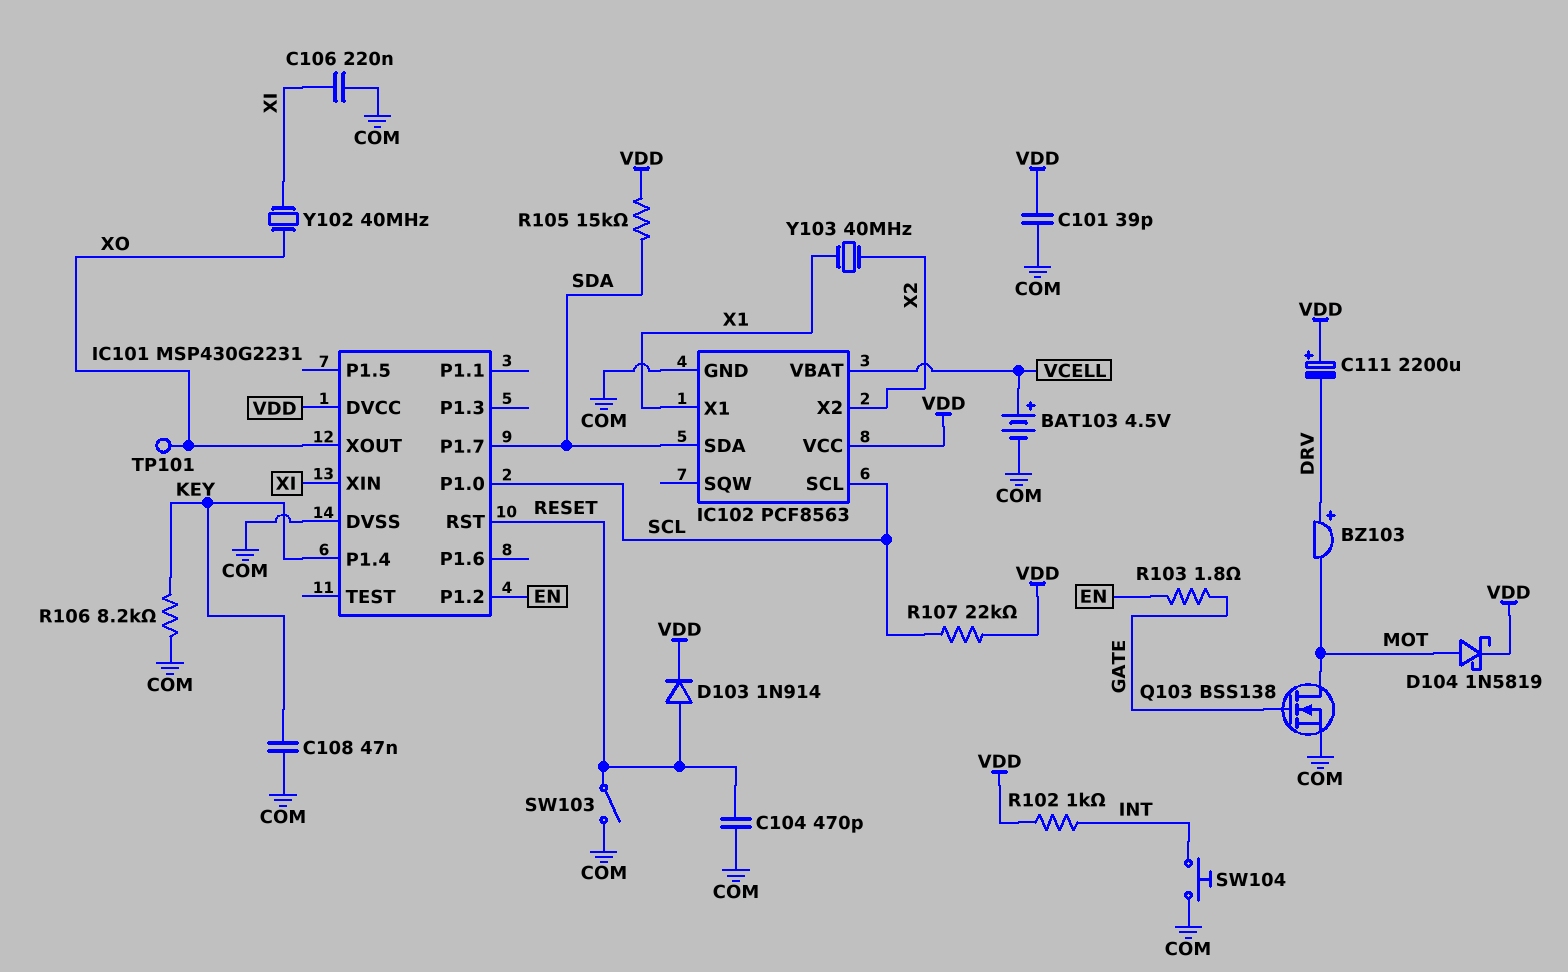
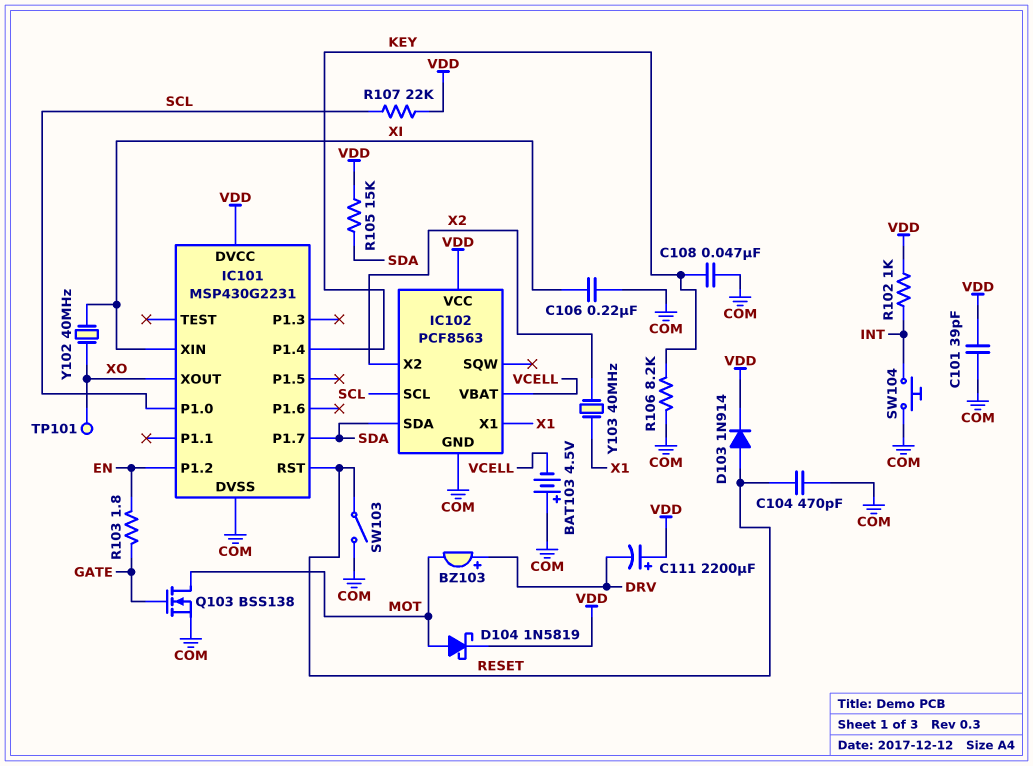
BAT103: 4.5V (plus VCELL, minus COM) -> 4.5V (plus COM, minus VCELL)

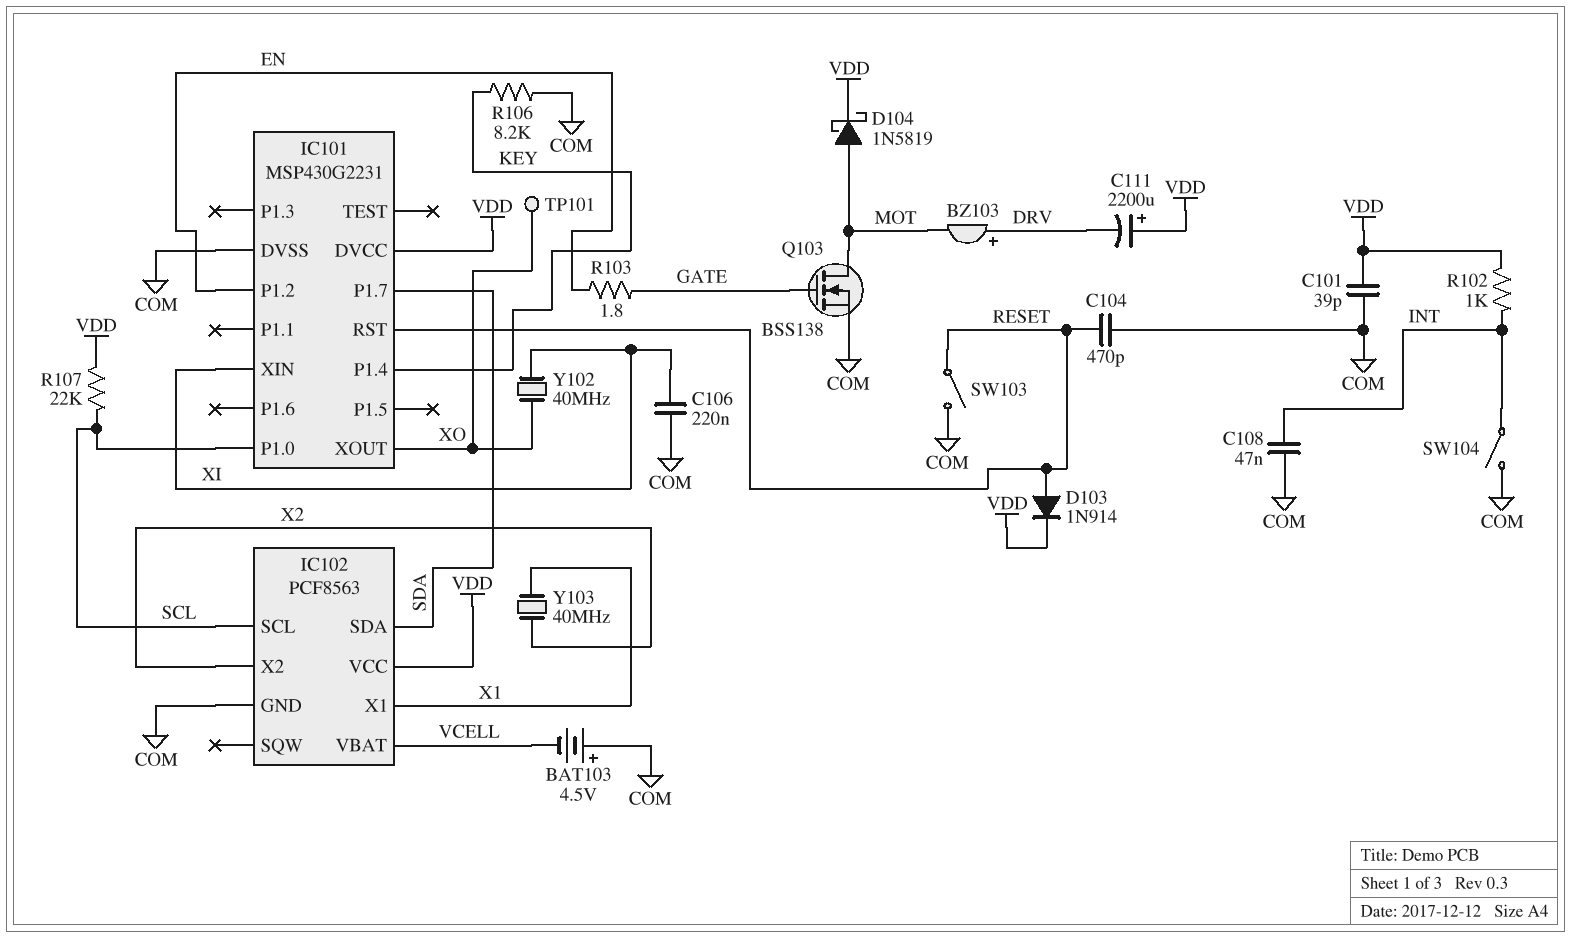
C108: 47nF (COM, KEY) -> 47nF (COM, INT)
R105: 15k (SDA, VDD) -> none
SW104: button (COM, INT) -> switch (COM, INT)

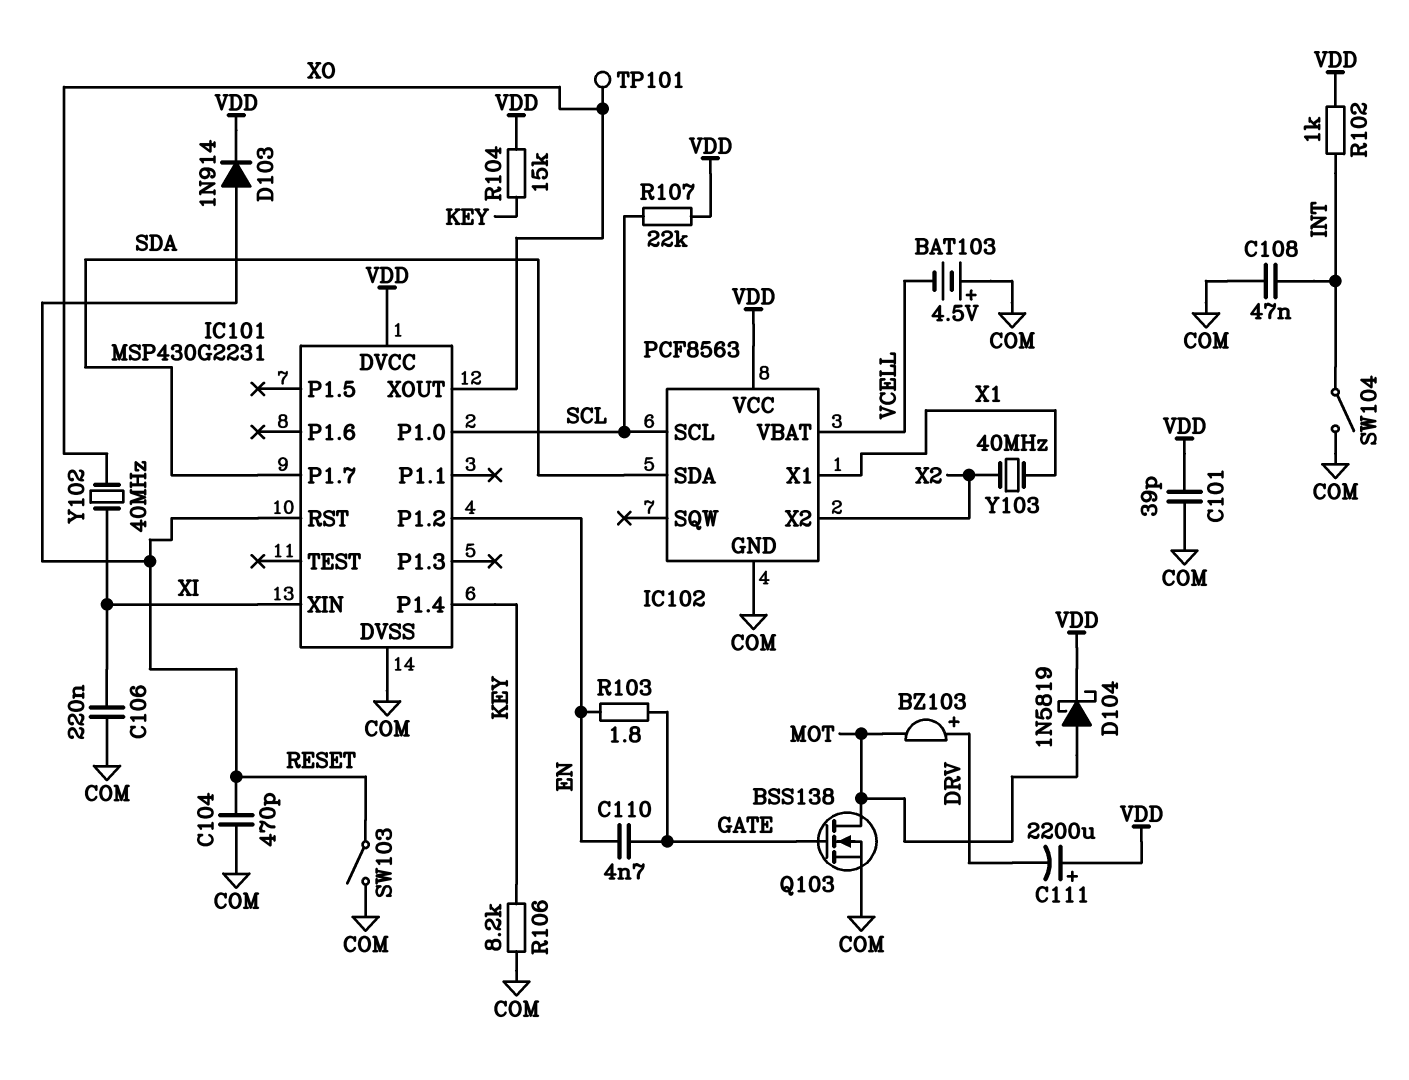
C110: none -> 4.7nF (EN, GATE)
R104: none -> 15k (KEY, VDD)

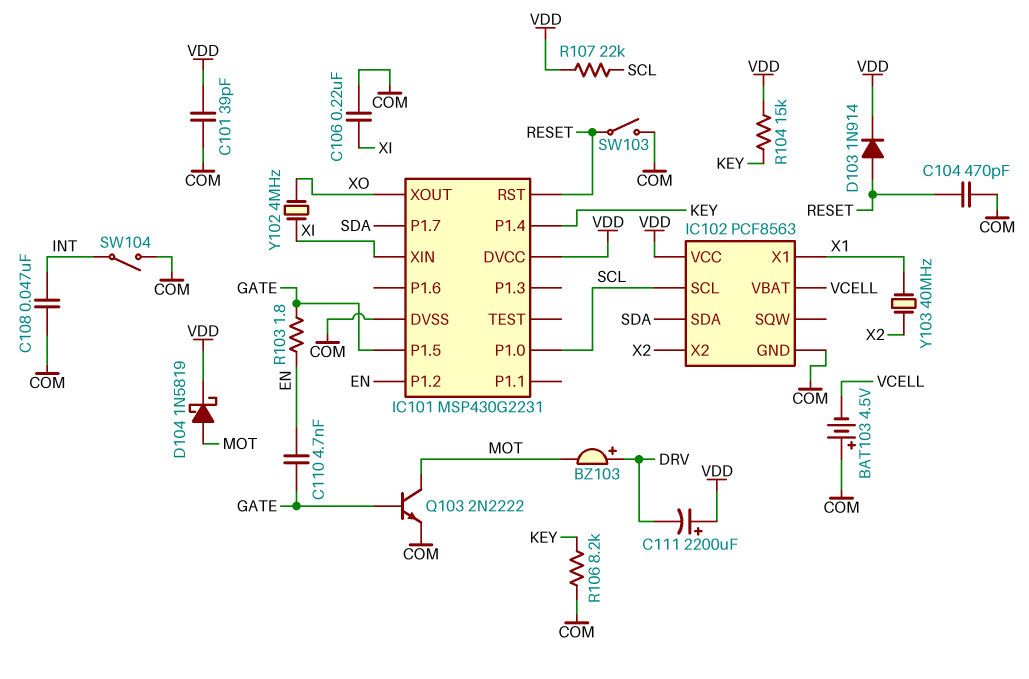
IC101 pin P1.5: none -> GATE
Q103: NMOS BSS138 (G GATE, D MOT, S COM) -> NPN 2N2222 (B GATE, C MOT, E COM)
R102: 1k (INT, VDD) -> none
TP101: test point (XO) -> none
Y102: 40MHz (XI, XO) -> 4MHz (XI, XO)

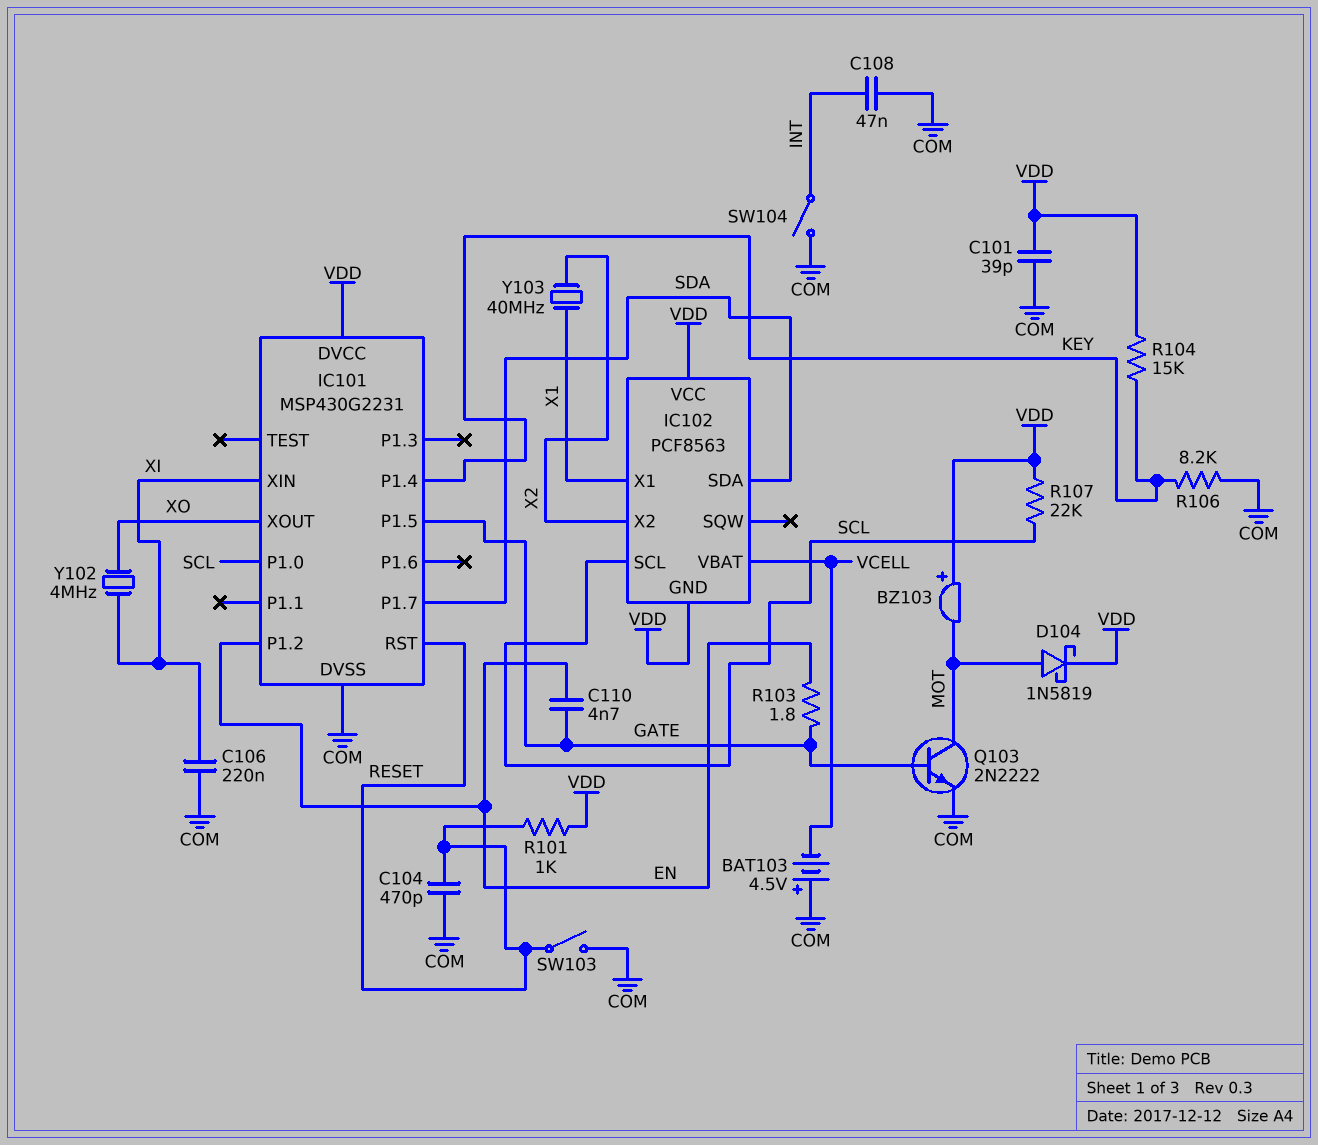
BZ103: buzzer (plus DRV, minus MOT) -> buzzer (plus VDD, minus MOT)
C111: 2200uF (plus VDD, minus DRV) -> none
D103: diode 1N914 (A RESET, K VDD) -> none
IC102 pin GND: COM -> VDD
R101: none -> 1k (RESET, VDD)

